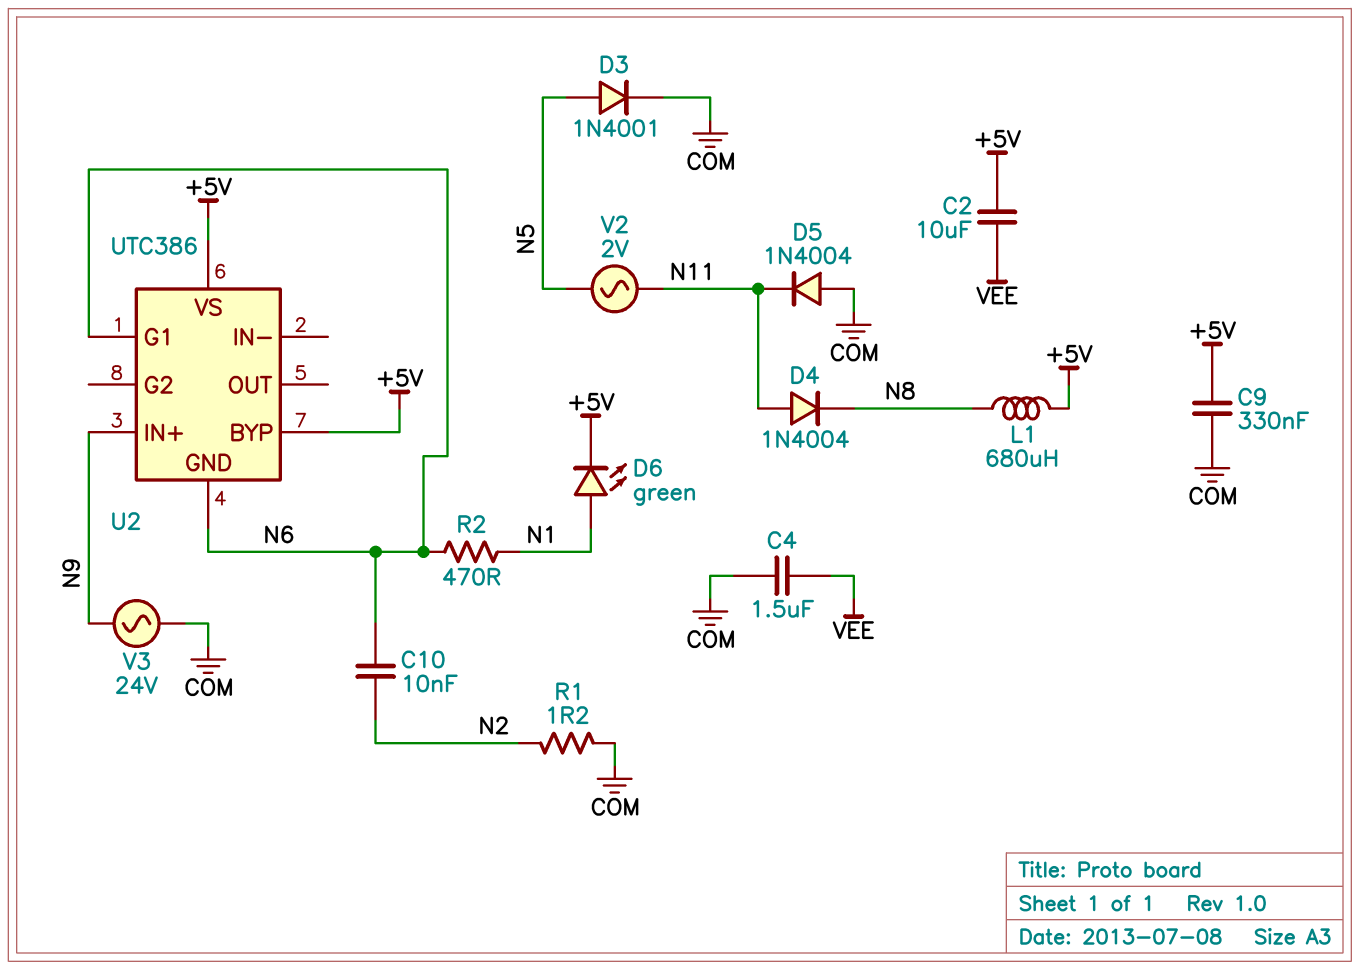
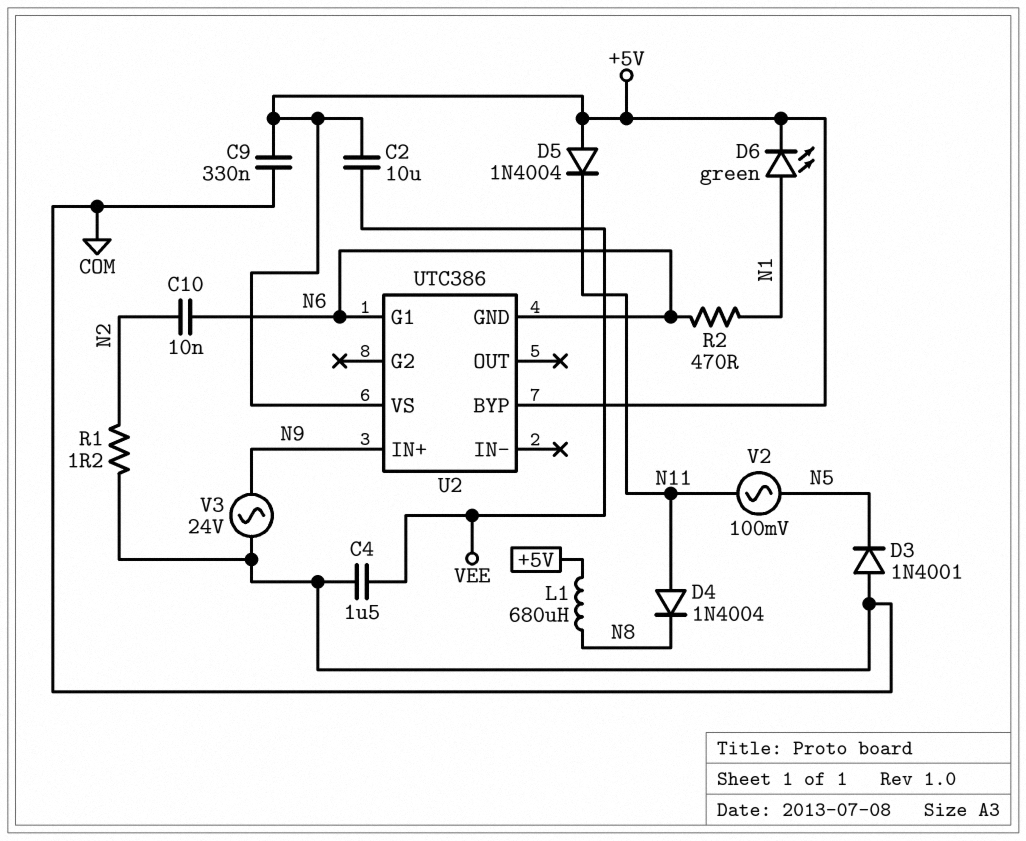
D3: diode 1N4001 (A N5, K COM) -> diode 1N4001 (A COM, K N5)
D5: diode 1N4004 (A COM, K N11) -> diode 1N4004 (A +5V, K N11)
V2: AC 2V (N5, N11) -> AC 100mV (N5, N11)

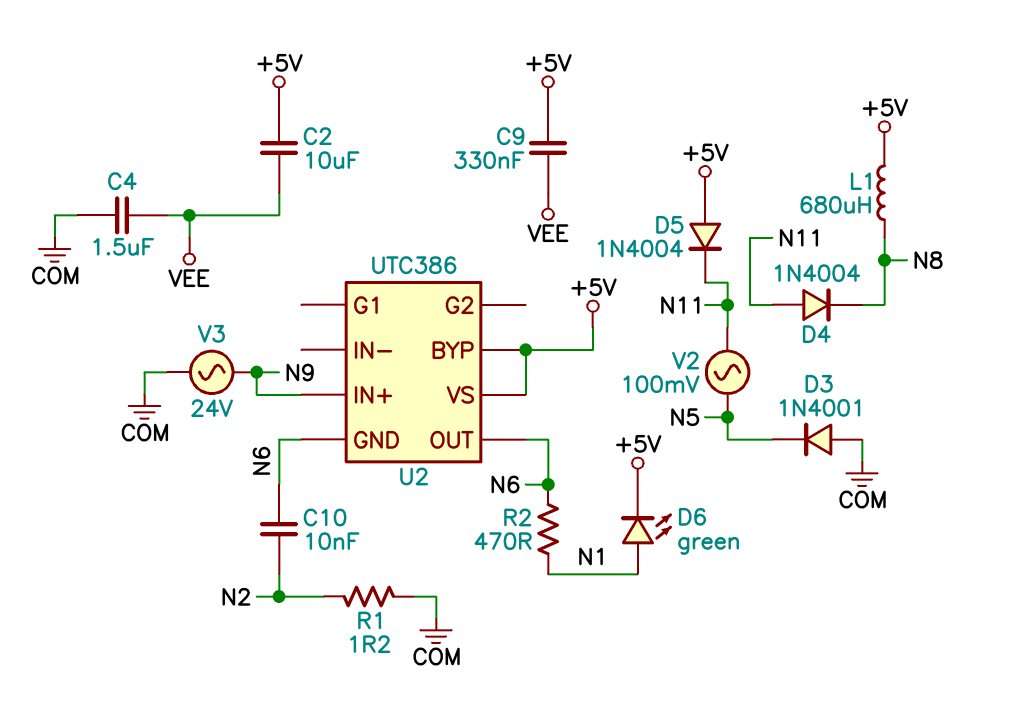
C9: 330nF (+5V, COM) -> 330nF (+5V, VEE)
U2 pin G1: N6 -> none
U2 pin OUT: none -> N6

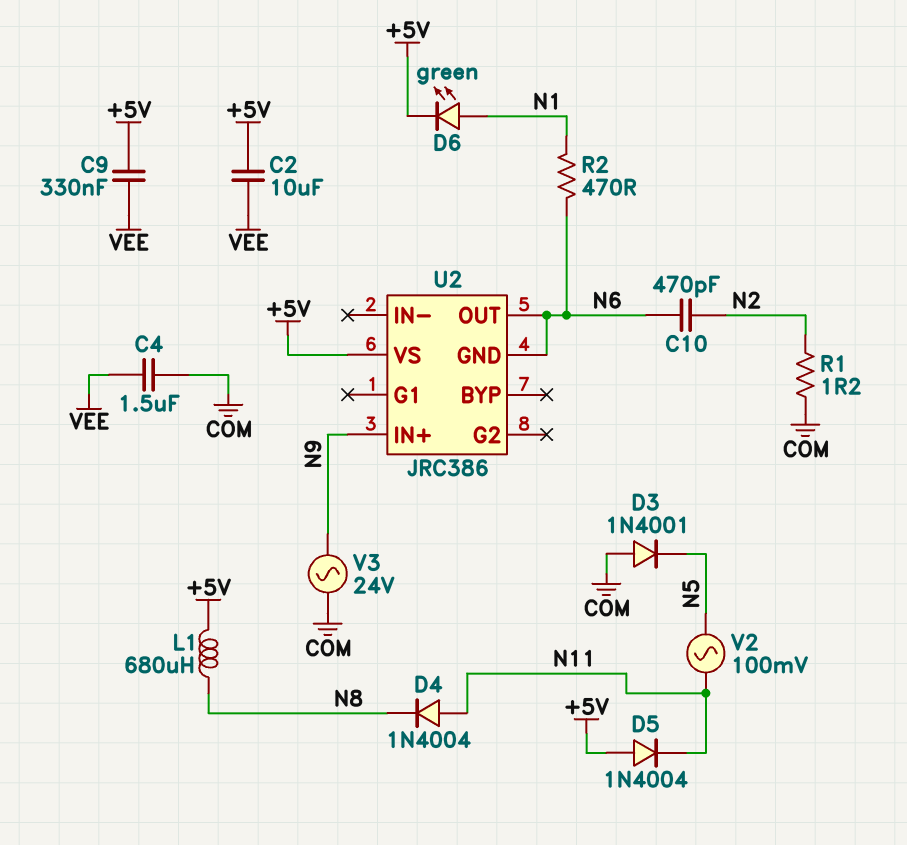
C10: 10nF (N2, N6) -> 470pF (N2, N6)
U2: UTC386 -> JRC386
U2 pin BYP: +5V -> none

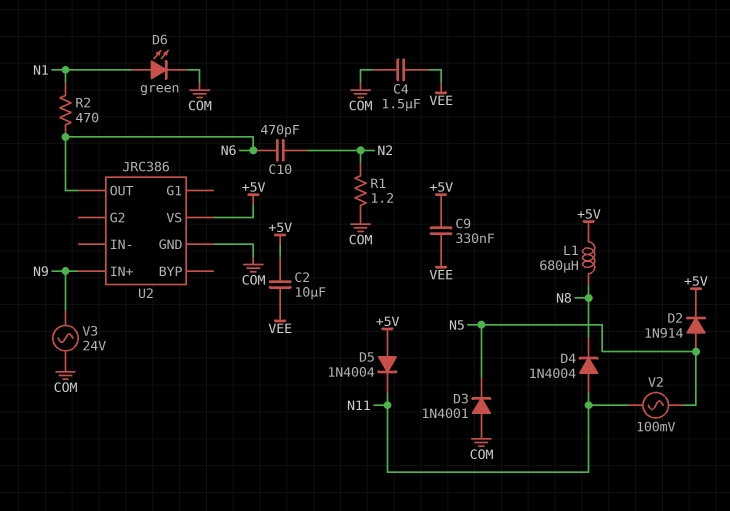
D2: none -> diode 1N914 (A N5, K +5V)
D6: LED green (A N1, K +5V) -> LED green (A N1, K COM)
U2 pin GND: N6 -> COM

